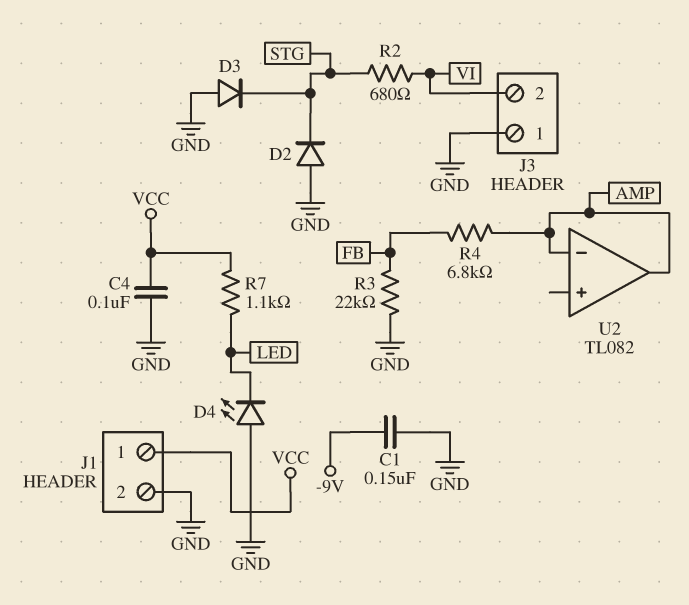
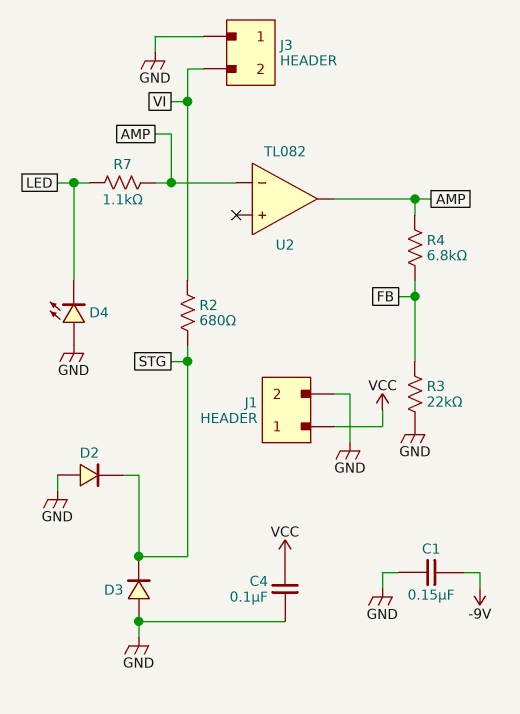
R7: 1.1k (LED, VCC) -> 1.1k (AMP, LED)

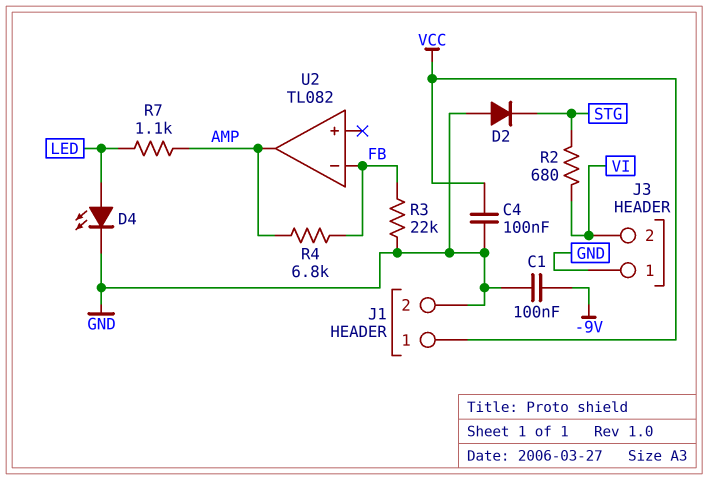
C1: 150nF (-9V, GND) -> 100nF (-9V, GND)
D3: diode (A GND, K STG) -> none
D4: LED (A GND, K LED) -> LED (A LED, K GND)
U2 pin in-: AMP -> FB

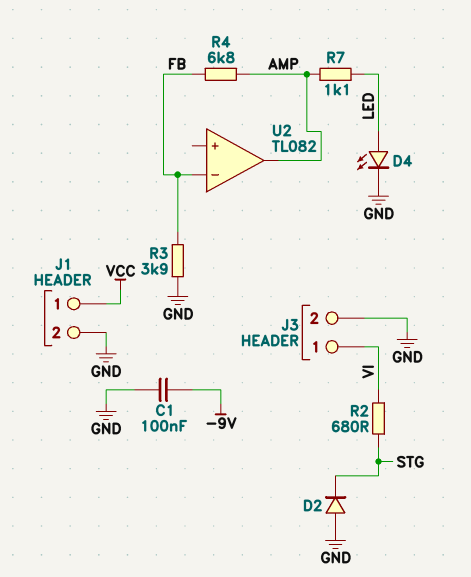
C4: 100nF (GND, VCC) -> none
J3 pin 1: GND -> VI
J3 pin 2: VI -> GND
R3: 22k (FB, GND) -> 3.9k (FB, GND)

